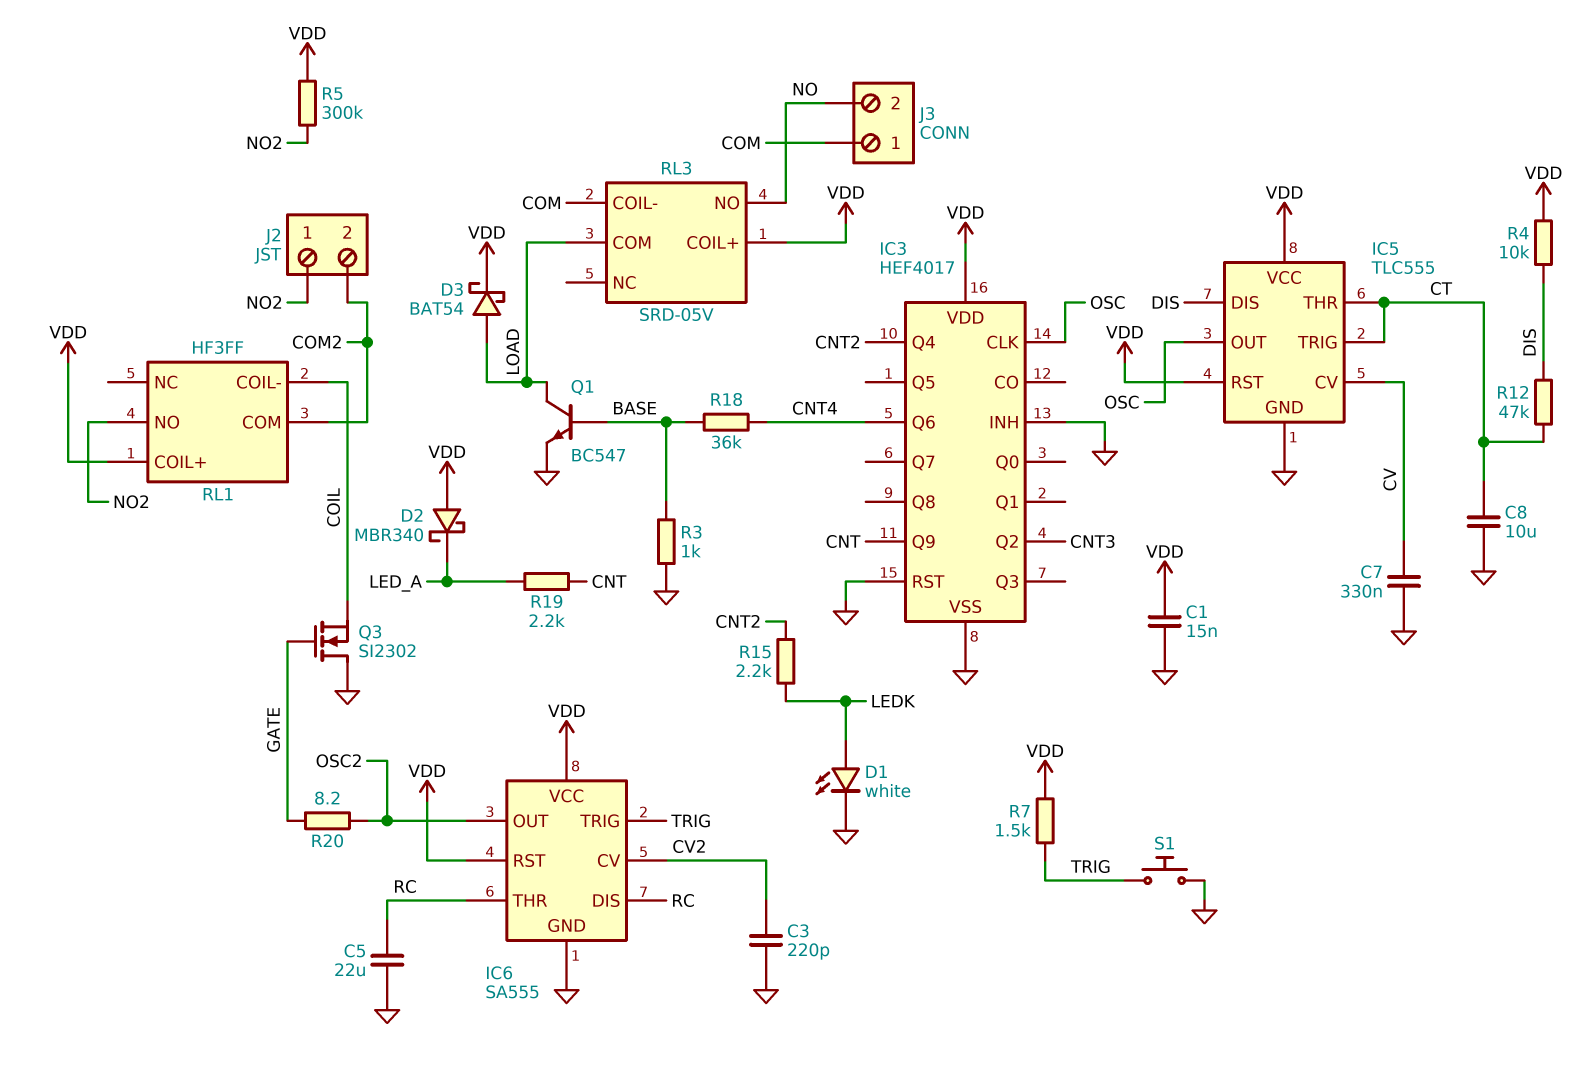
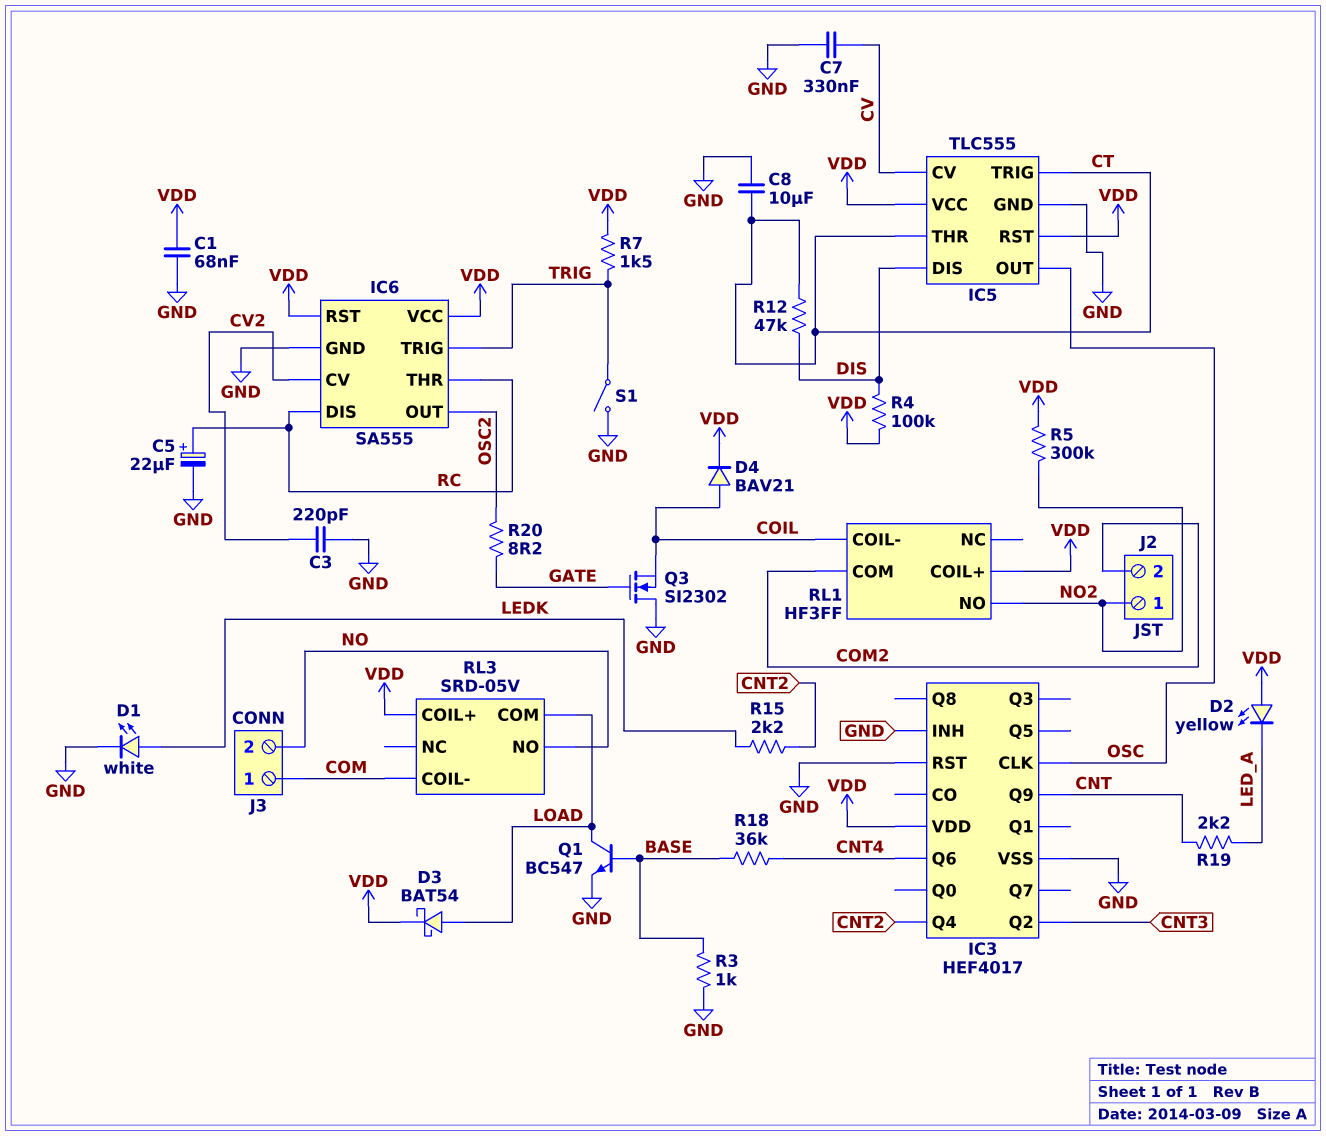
C1: 15nF (GND, VDD) -> 68nF (GND, VDD)
C5: 22uF (GND, RC) -> 22uF (plus RC, minus GND)
D2: schottky MBR340 (A VDD, K LED_A) -> LED yellow (A VDD, K LED_A)
D4: none -> diode BAV21 (A COIL, K VDD)
R4: 10k (DIS, VDD) -> 100k (DIS, VDD)
S1: button (GND, TRIG) -> switch (GND, TRIG)

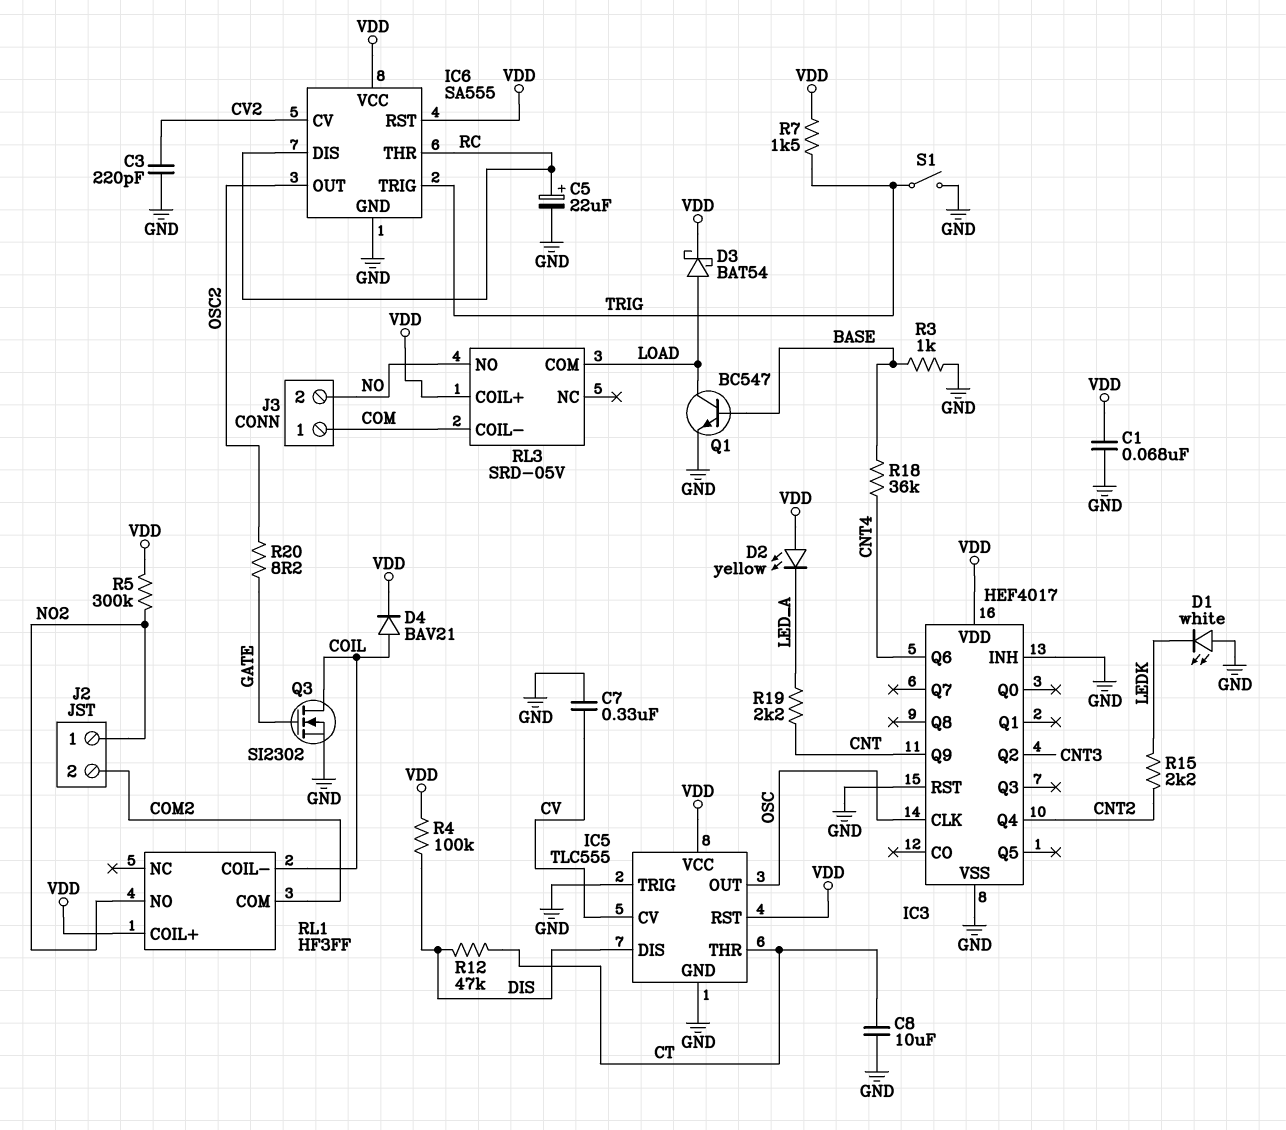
D1: LED white (A LEDK, K GND) -> LED white (A GND, K LEDK)
IC5 pin TRIG: CT -> GND
Q3: NMOS SI2302 (G GATE, D GND, S COIL) -> NMOS SI2302 (G GATE, D COIL, S GND)

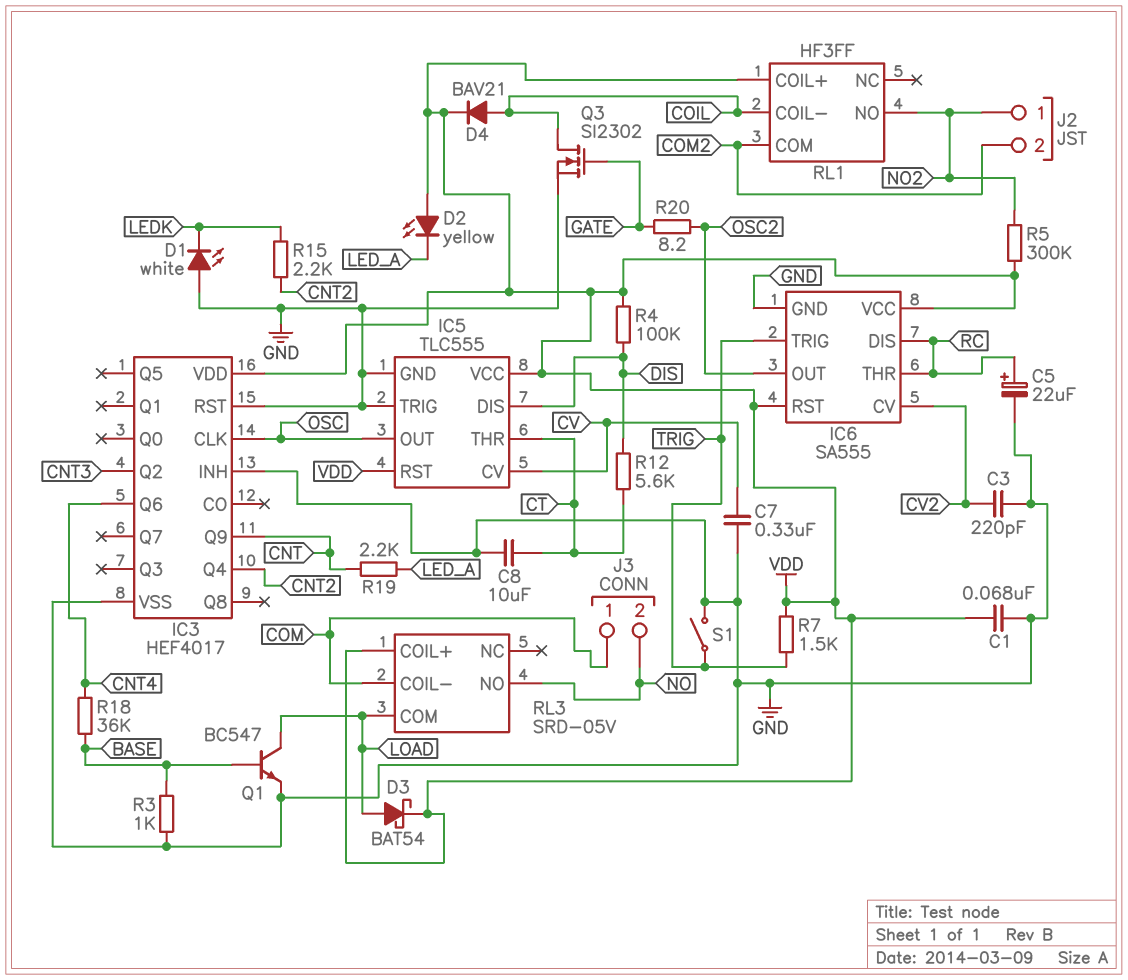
R12: 47k (CT, DIS) -> 5.6k (CT, DIS)

